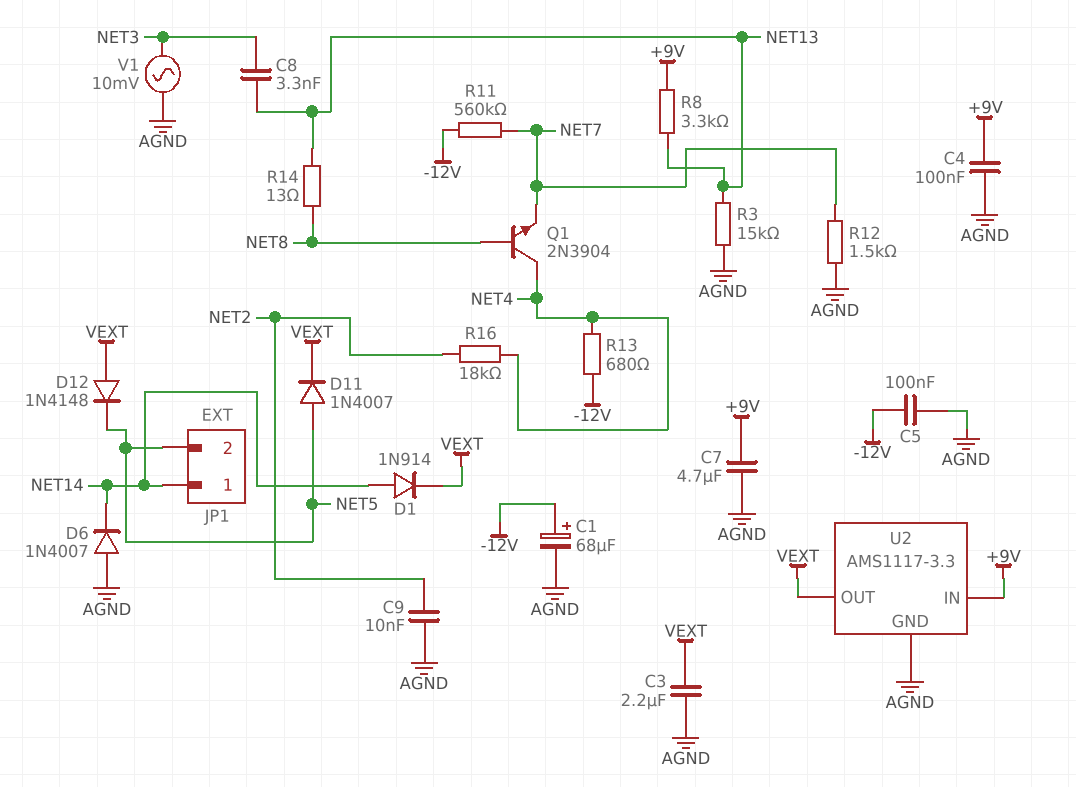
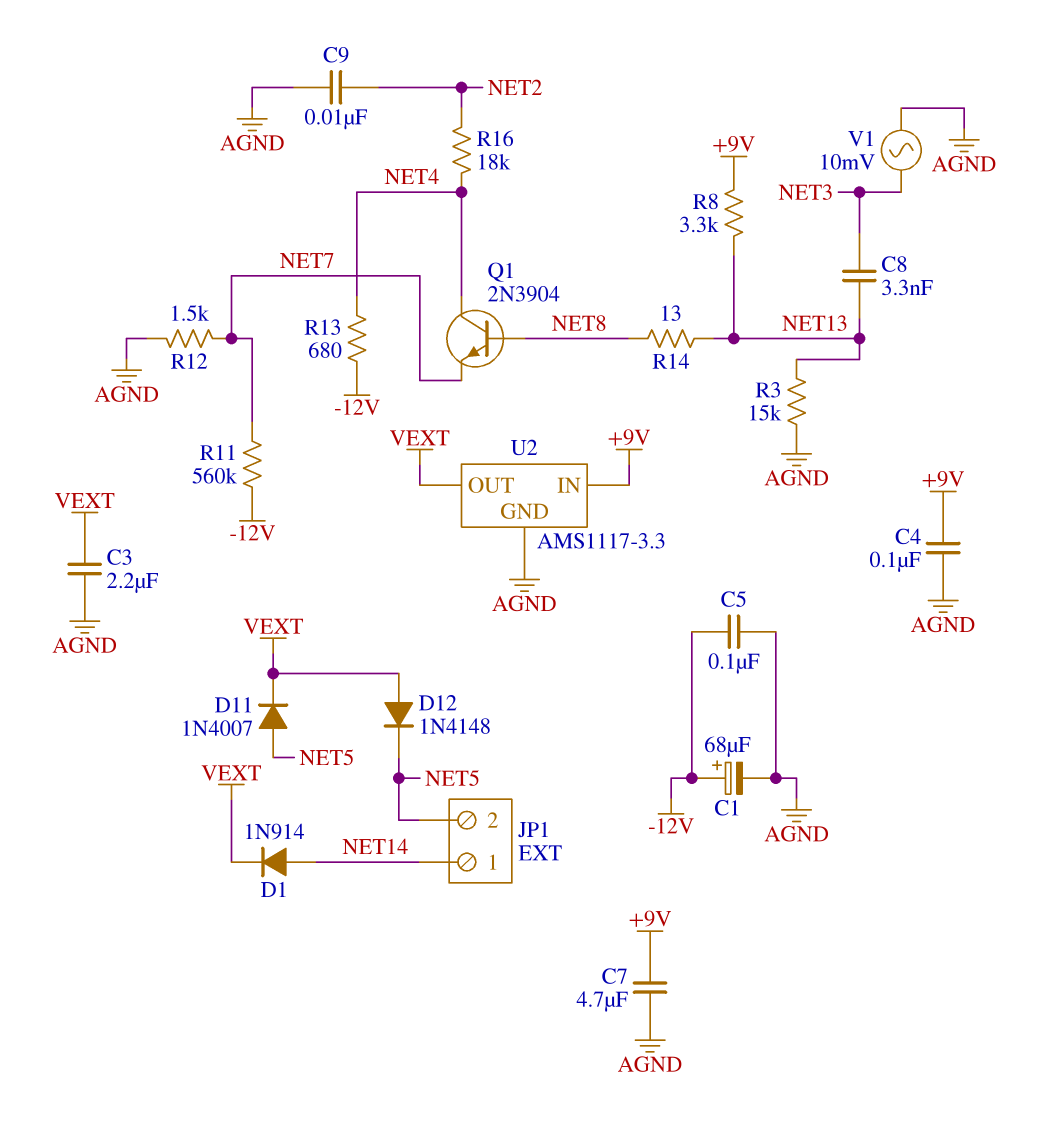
D6: diode 1N4007 (A AGND, K NET14) -> none

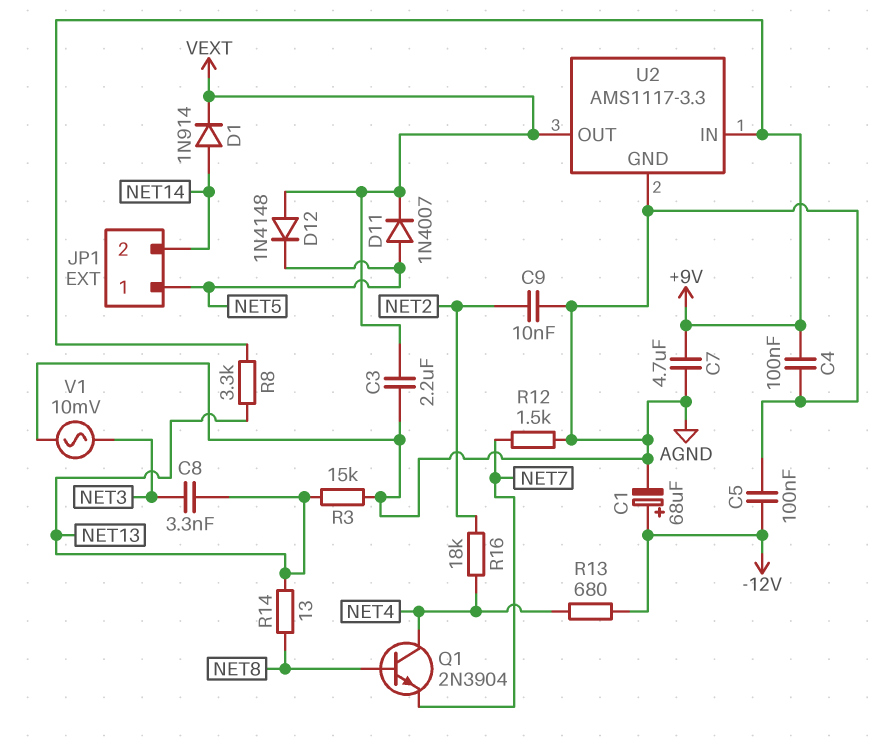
JP1 pin 1: NET14 -> NET5
JP1 pin 2: NET5 -> NET14
R11: 560k (-12V, NET7) -> none

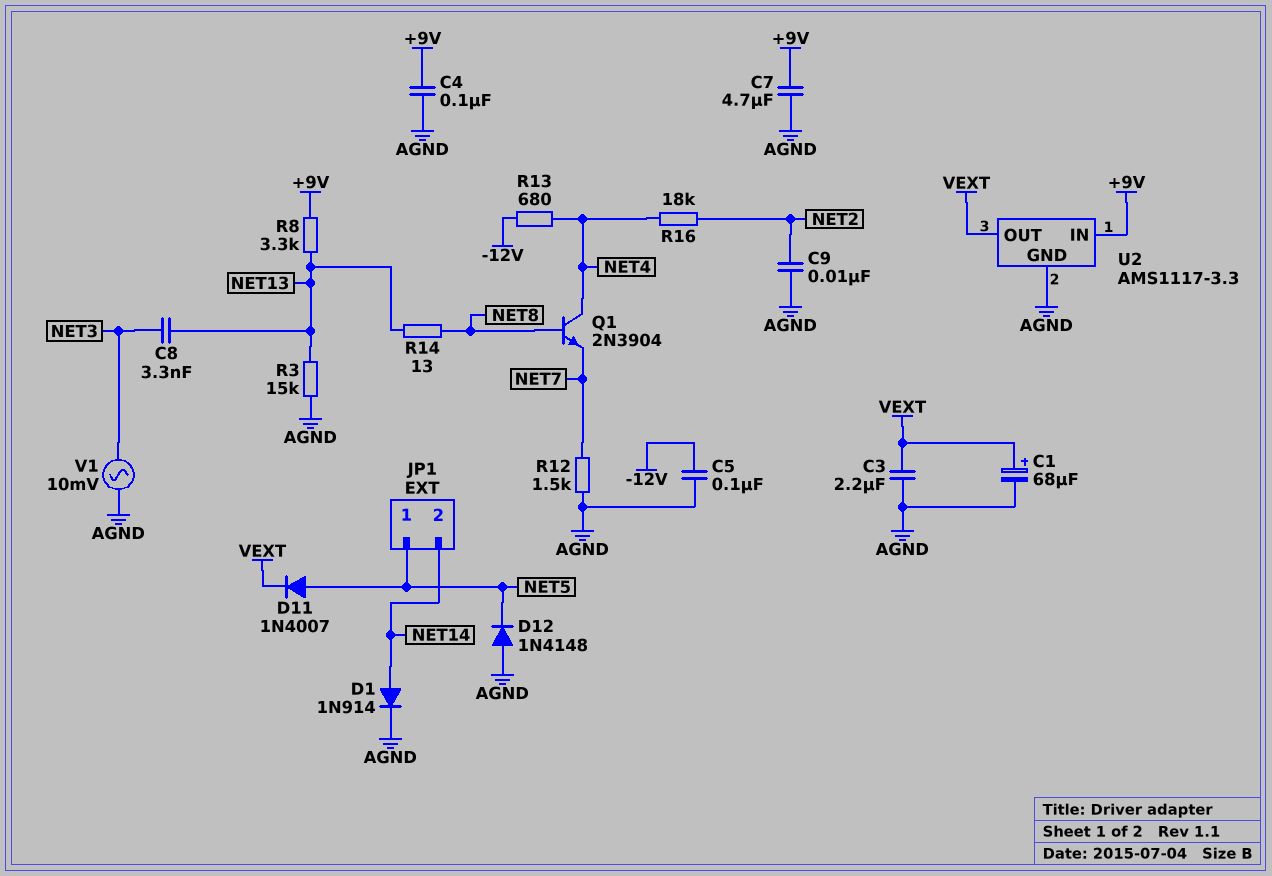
C1: 68uF (plus -12V, minus AGND) -> 68uF (plus VEXT, minus AGND)
D1: diode 1N914 (A NET14, K VEXT) -> diode 1N914 (A NET14, K AGND)
D12: diode 1N4148 (A VEXT, K NET5) -> diode 1N4148 (A AGND, K NET5)

